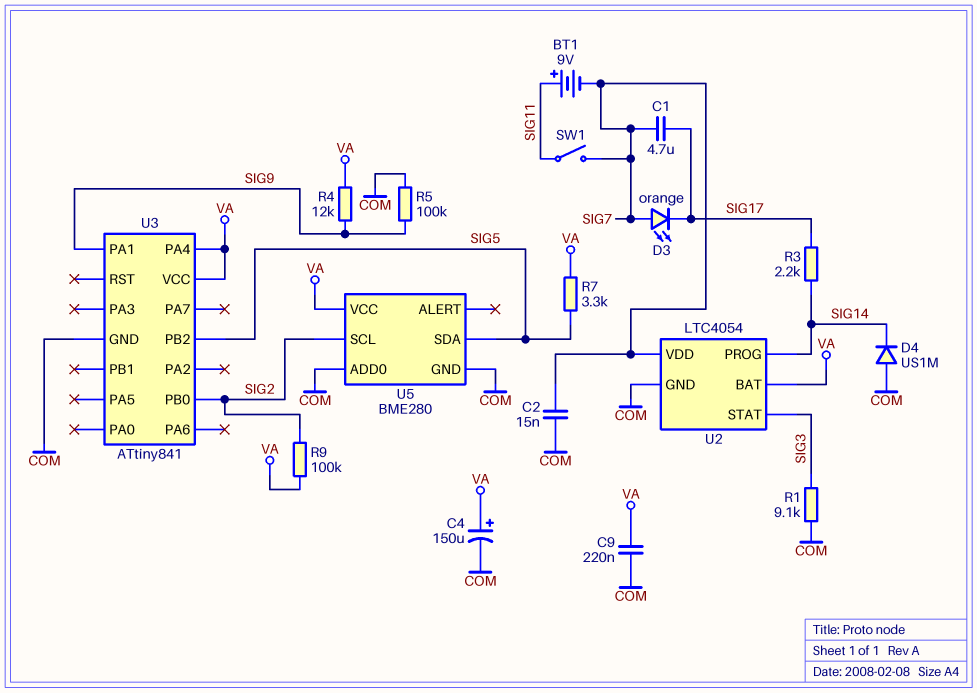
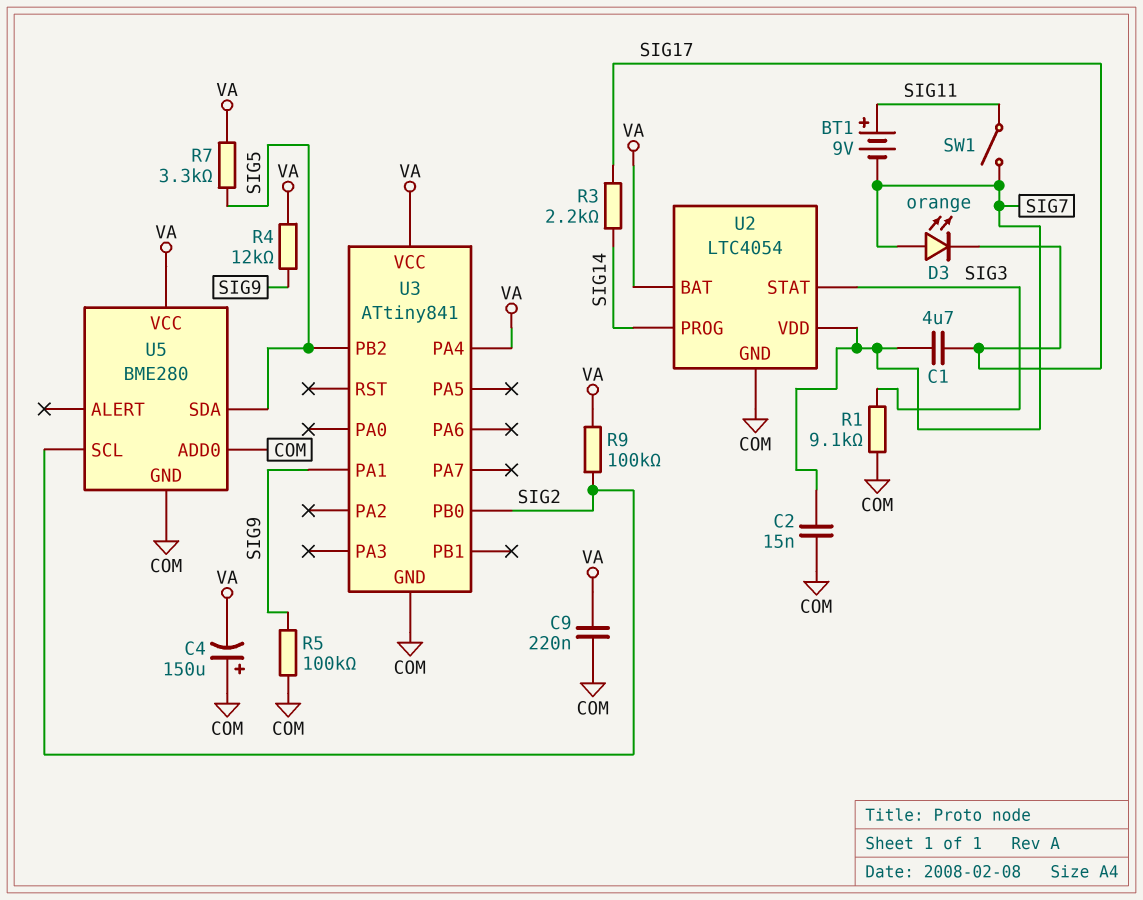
C4: 150uF (plus VA, minus COM) -> 150uF (plus COM, minus VA)
D4: diode US1M (A COM, K SIG14) -> none

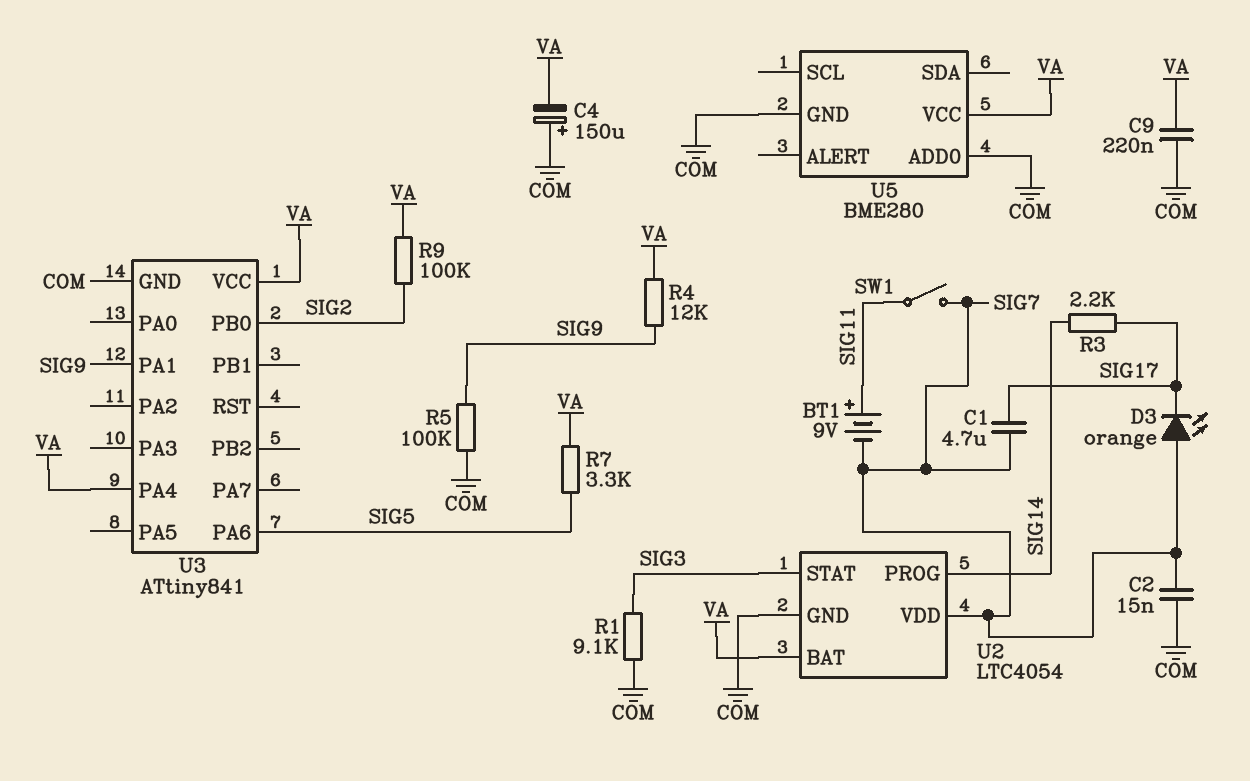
U3 pin PA6: none -> SIG5
U3 pin PB2: SIG5 -> none
U5 pin SCL: SIG2 -> none
U5 pin SDA: SIG5 -> none

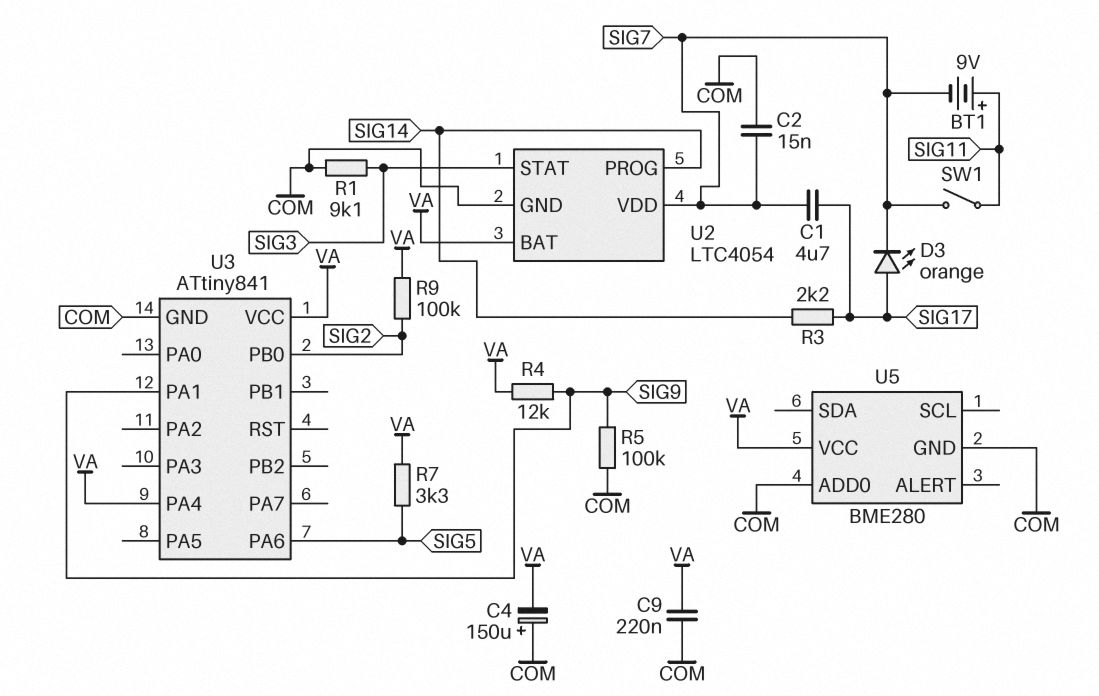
D3: LED orange (A SIG7, K SIG17) -> LED orange (A SIG17, K SIG7)

